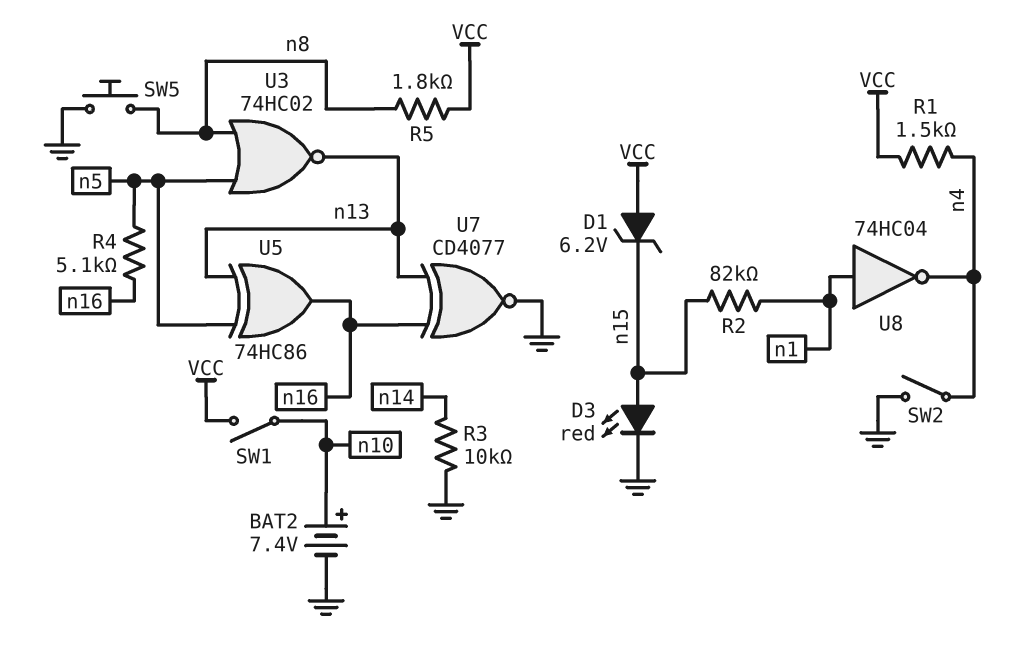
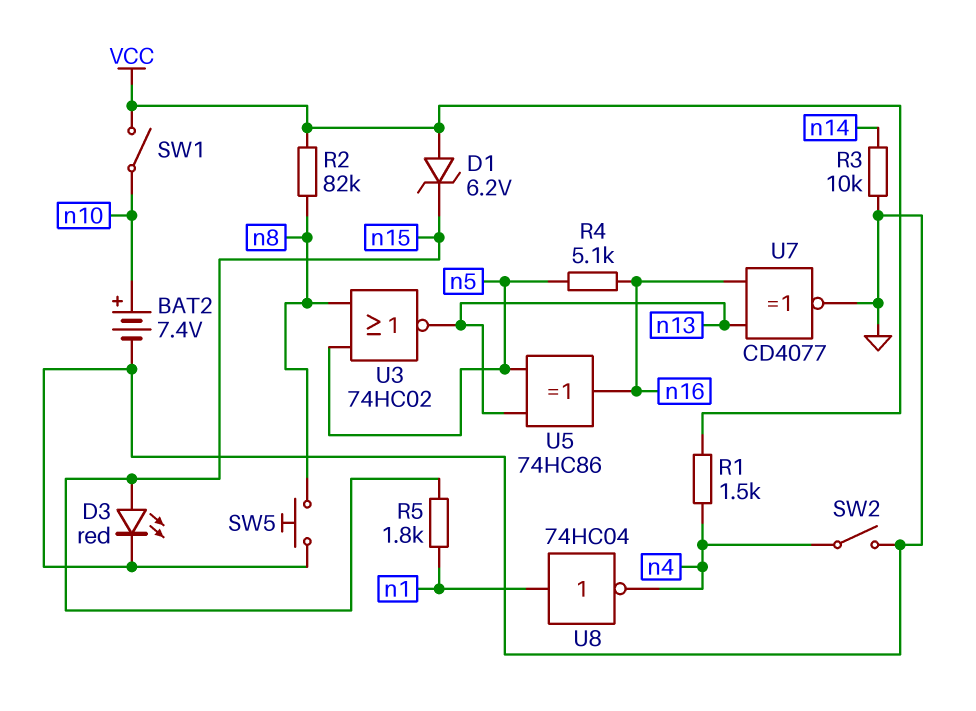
R2: 82k (n1, n15) -> 82k (VCC, n8)
R5: 1.8k (VCC, n8) -> 1.8k (n1, n15)

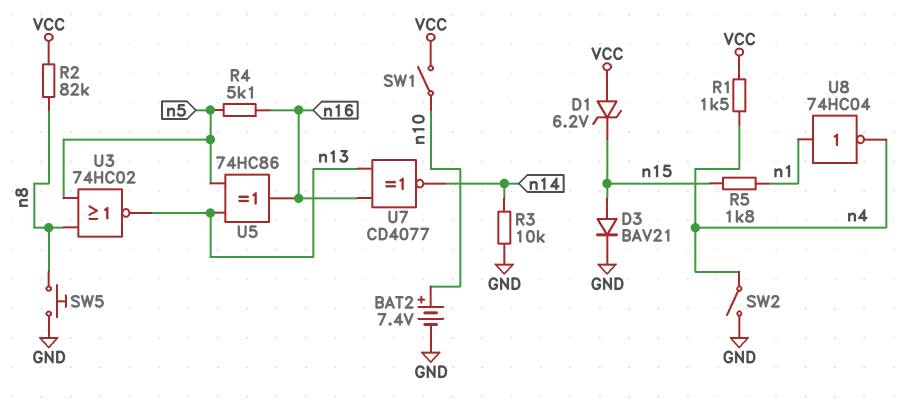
D3: LED red (A n15, K GND) -> diode BAV21 (A n15, K GND)
U7: XNOR CD4077 (in n13, in n16, out GND) -> XNOR CD4077 (in n13, in n16, out n14)

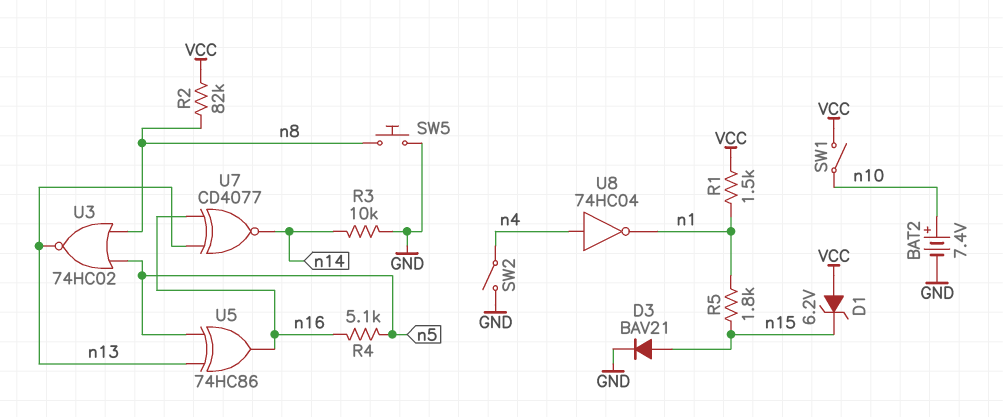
R1: 1.5k (VCC, n4) -> 1.5k (VCC, n1)
U8: NOT 74HC04 (in n1, out n4) -> NOT 74HC04 (in n4, out n1)

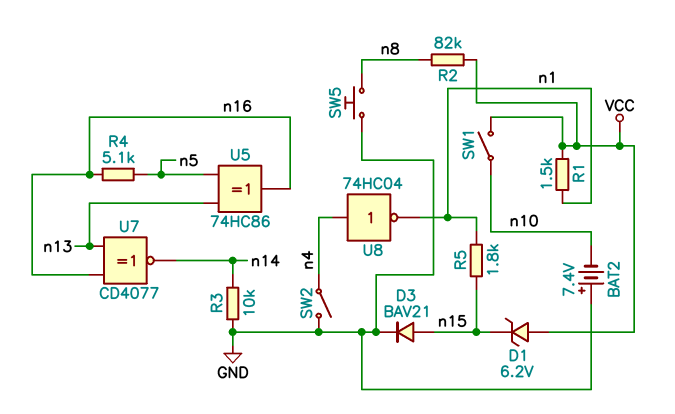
BAT2: 7.4V (plus n10, minus GND) -> 7.4V (plus GND, minus n10)
U3: NOR 74HC02 (in n5, in n8, out n13) -> none

